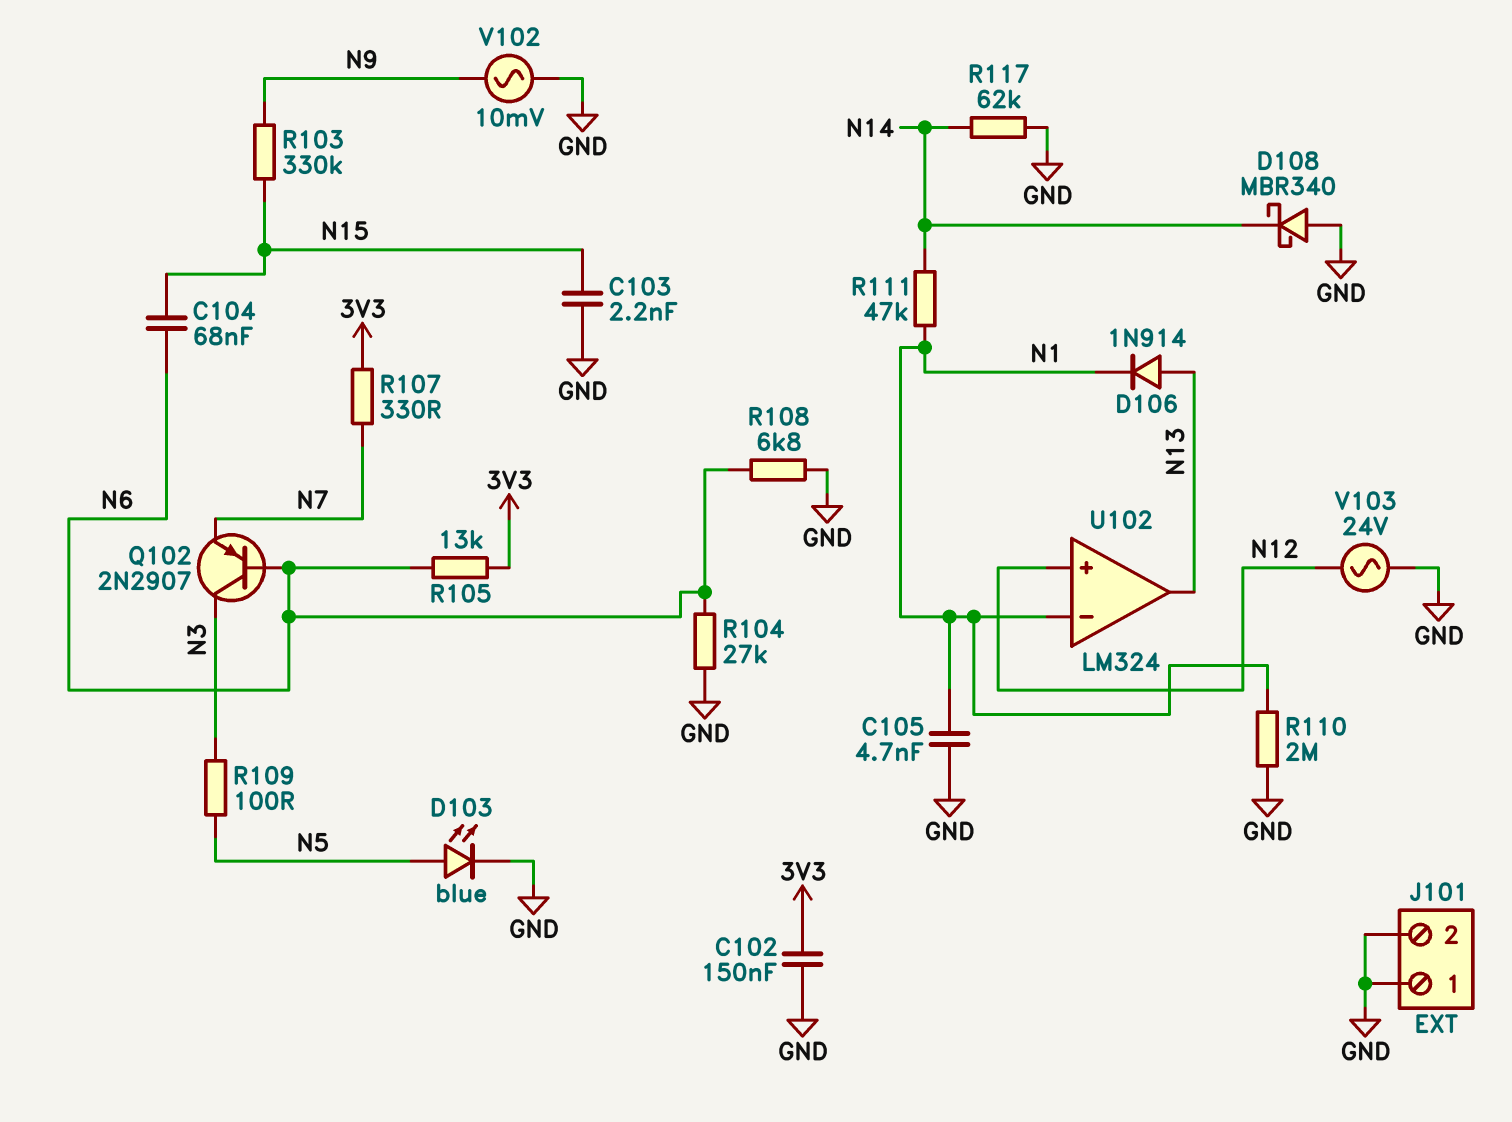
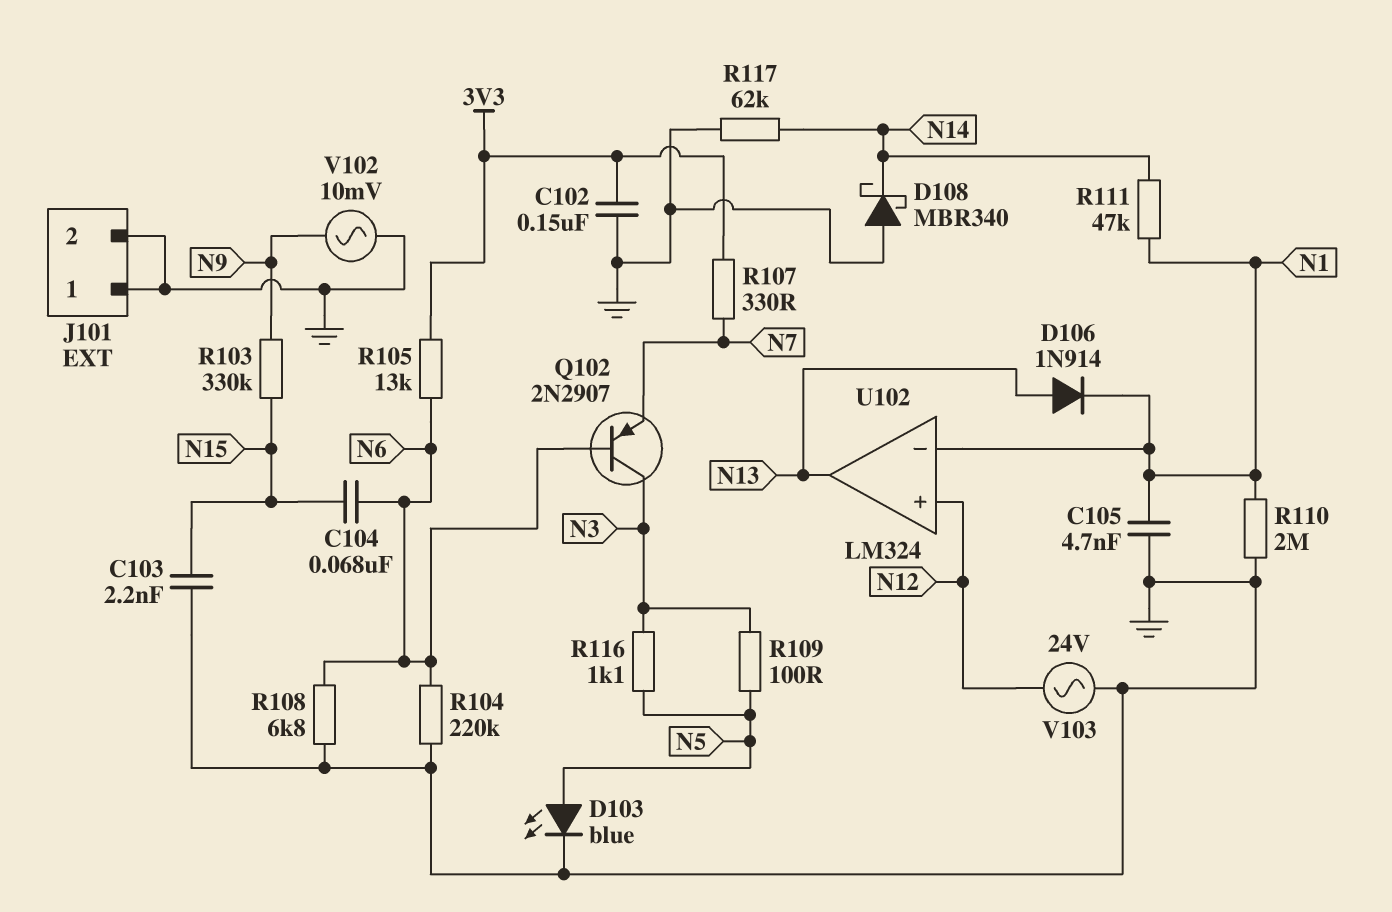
R104: 27k (GND, N6) -> 220k (GND, N6)
R116: none -> 1.1k (N3, N5)

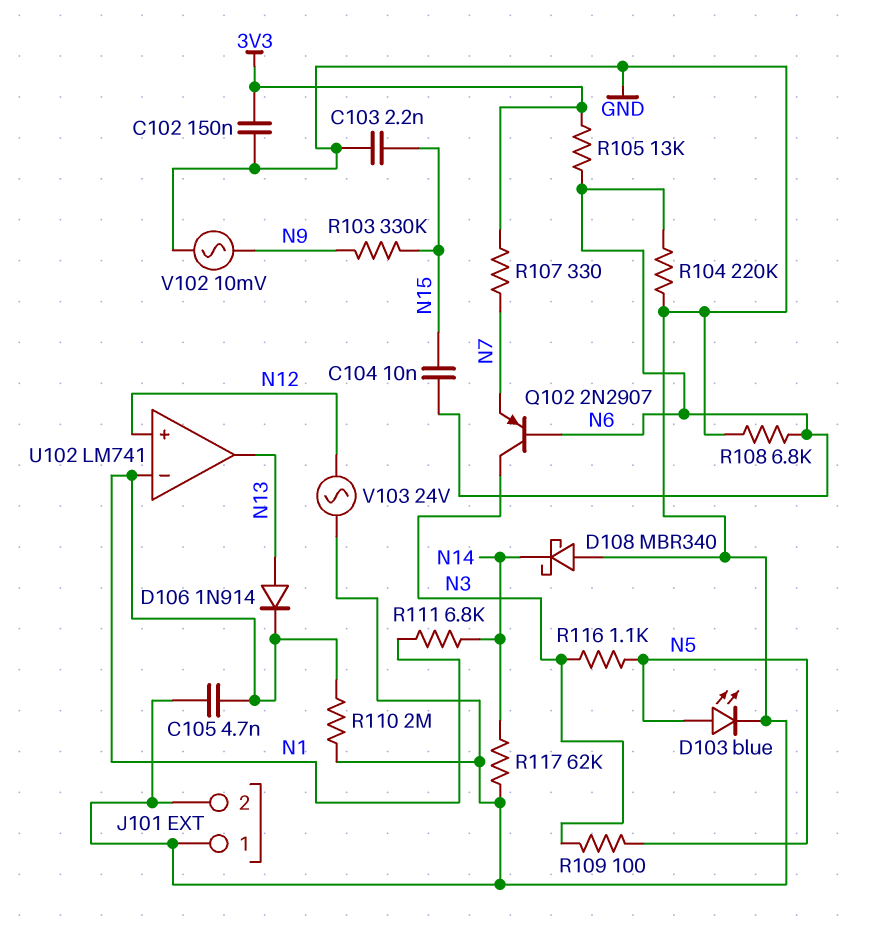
C104: 68nF (N6, N15) -> 10nF (N6, N15)
R111: 47k (N1, N14) -> 6.8k (N1, N14)
U102: LM324 -> LM741

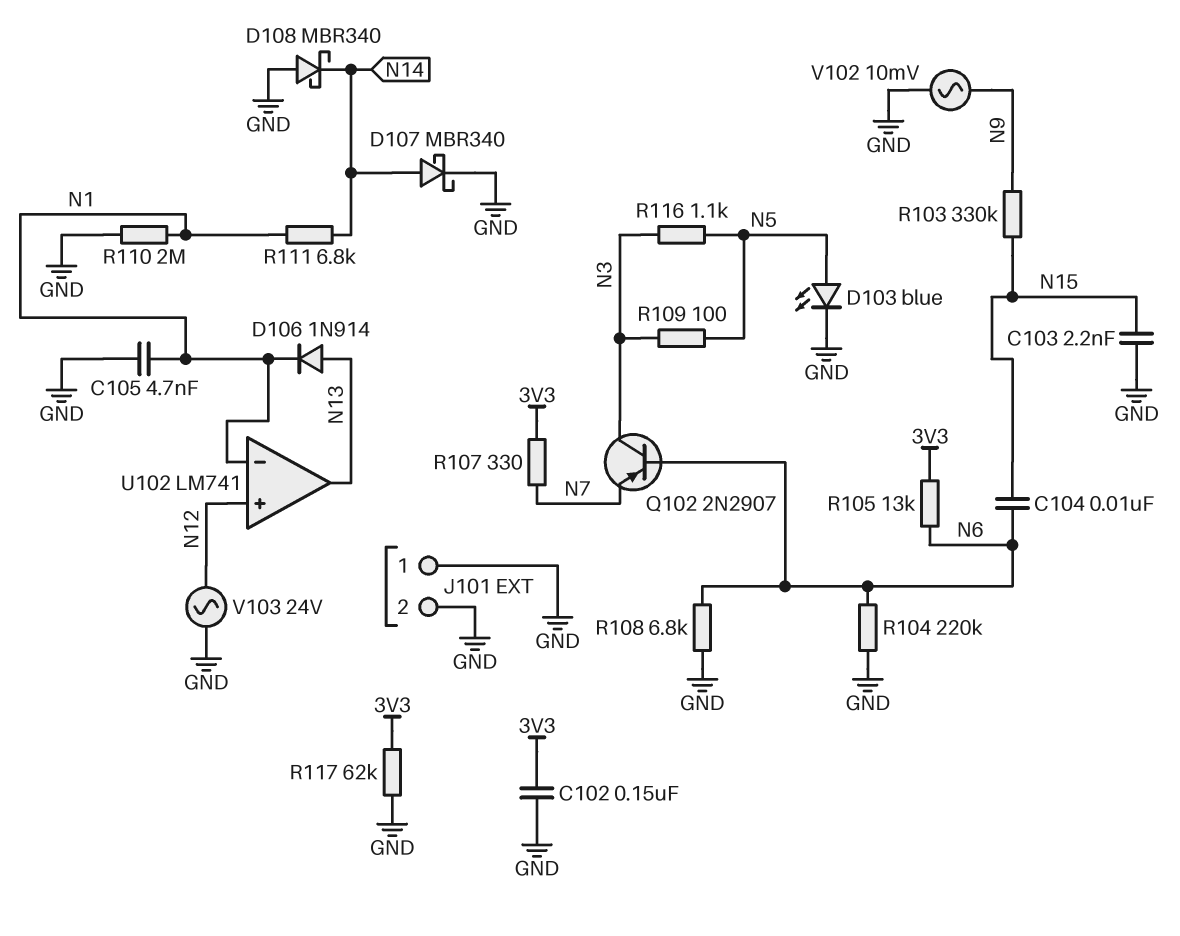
D107: none -> schottky MBR340 (A N14, K GND)
R117: 62k (GND, N14) -> 62k (3V3, GND)

